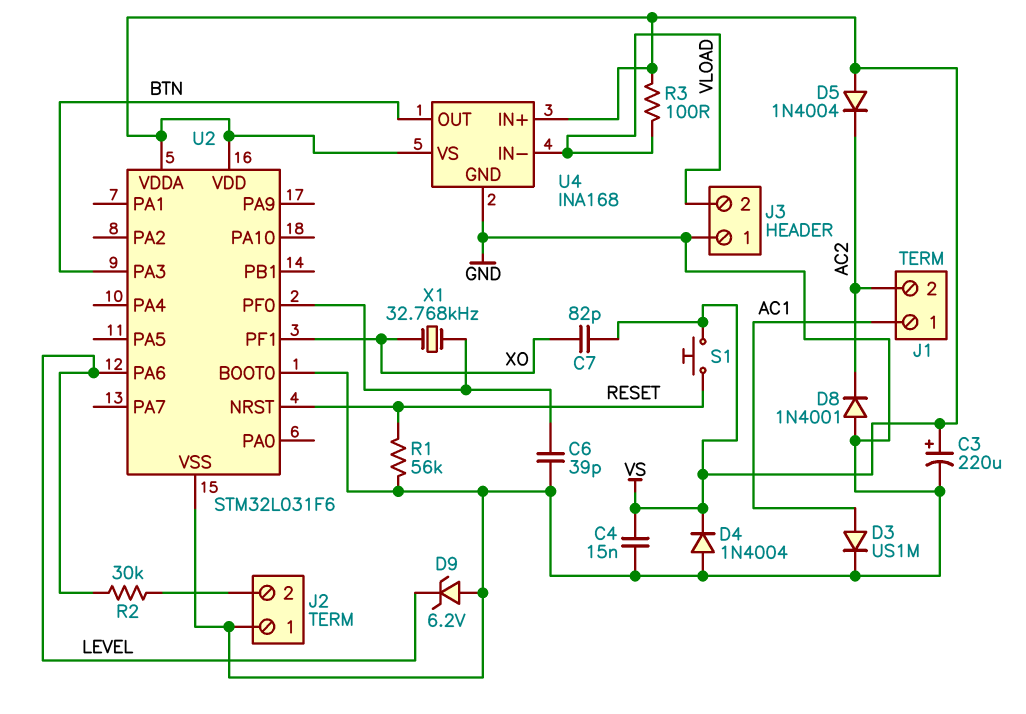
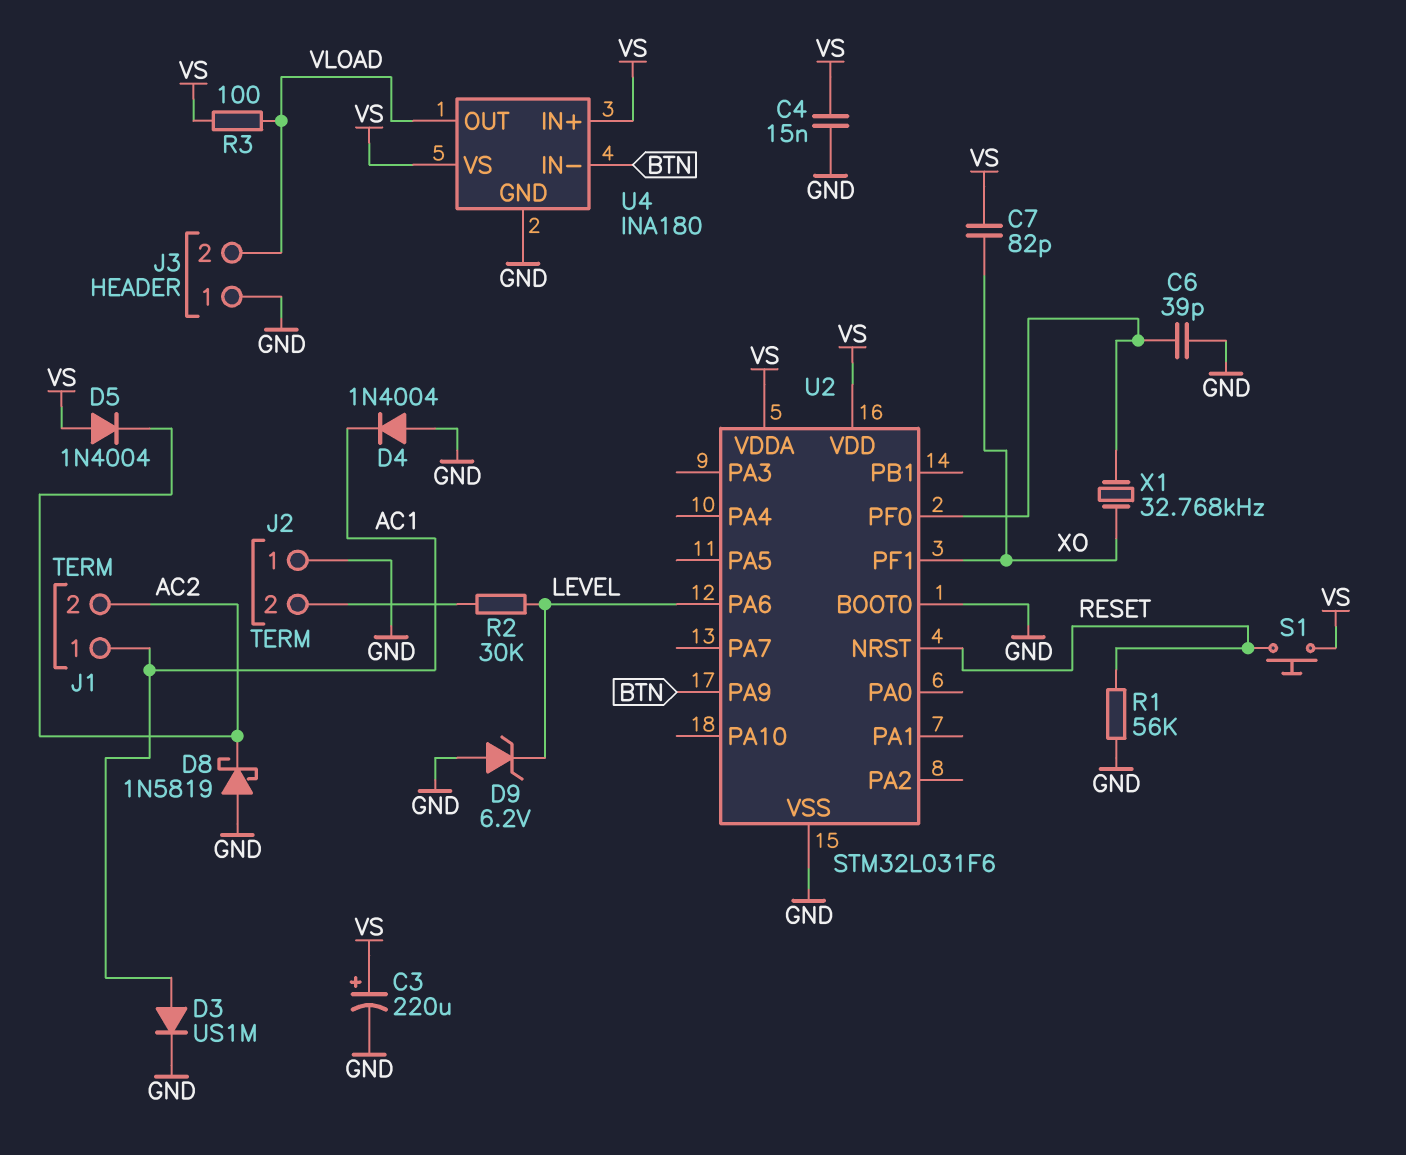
D4: diode 1N4004 (A GND, K VS) -> diode 1N4004 (A GND, K AC1)
D8: diode 1N4001 (A GND, K AC2) -> schottky 1N5819 (A GND, K AC2)
U2 pin PA3: BTN -> none
U2 pin PA9: none -> BTN
U4: INA168 -> INA180
U4 pin IN-: VLOAD -> BTN
U4 pin OUT: BTN -> VLOAD

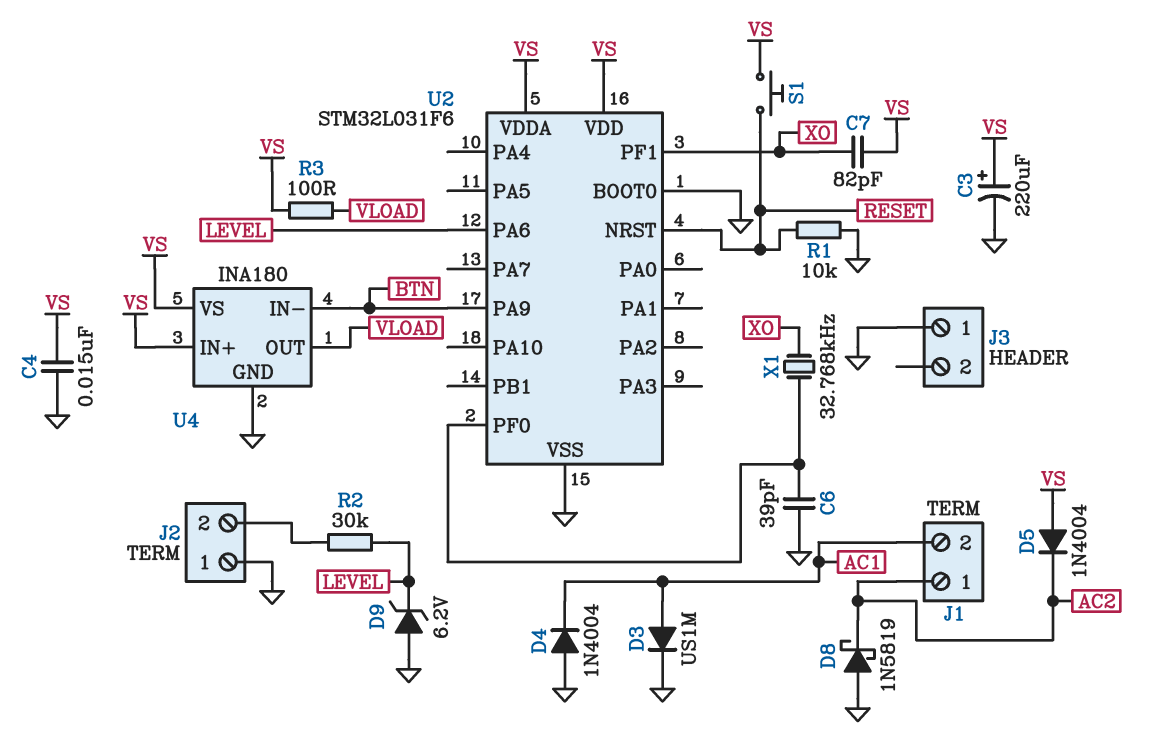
J1 pin 1: AC1 -> AC2
J1 pin 2: AC2 -> AC1
J3 pin 2: VLOAD -> none
R1: 56k (GND, RESET) -> 10k (GND, RESET)

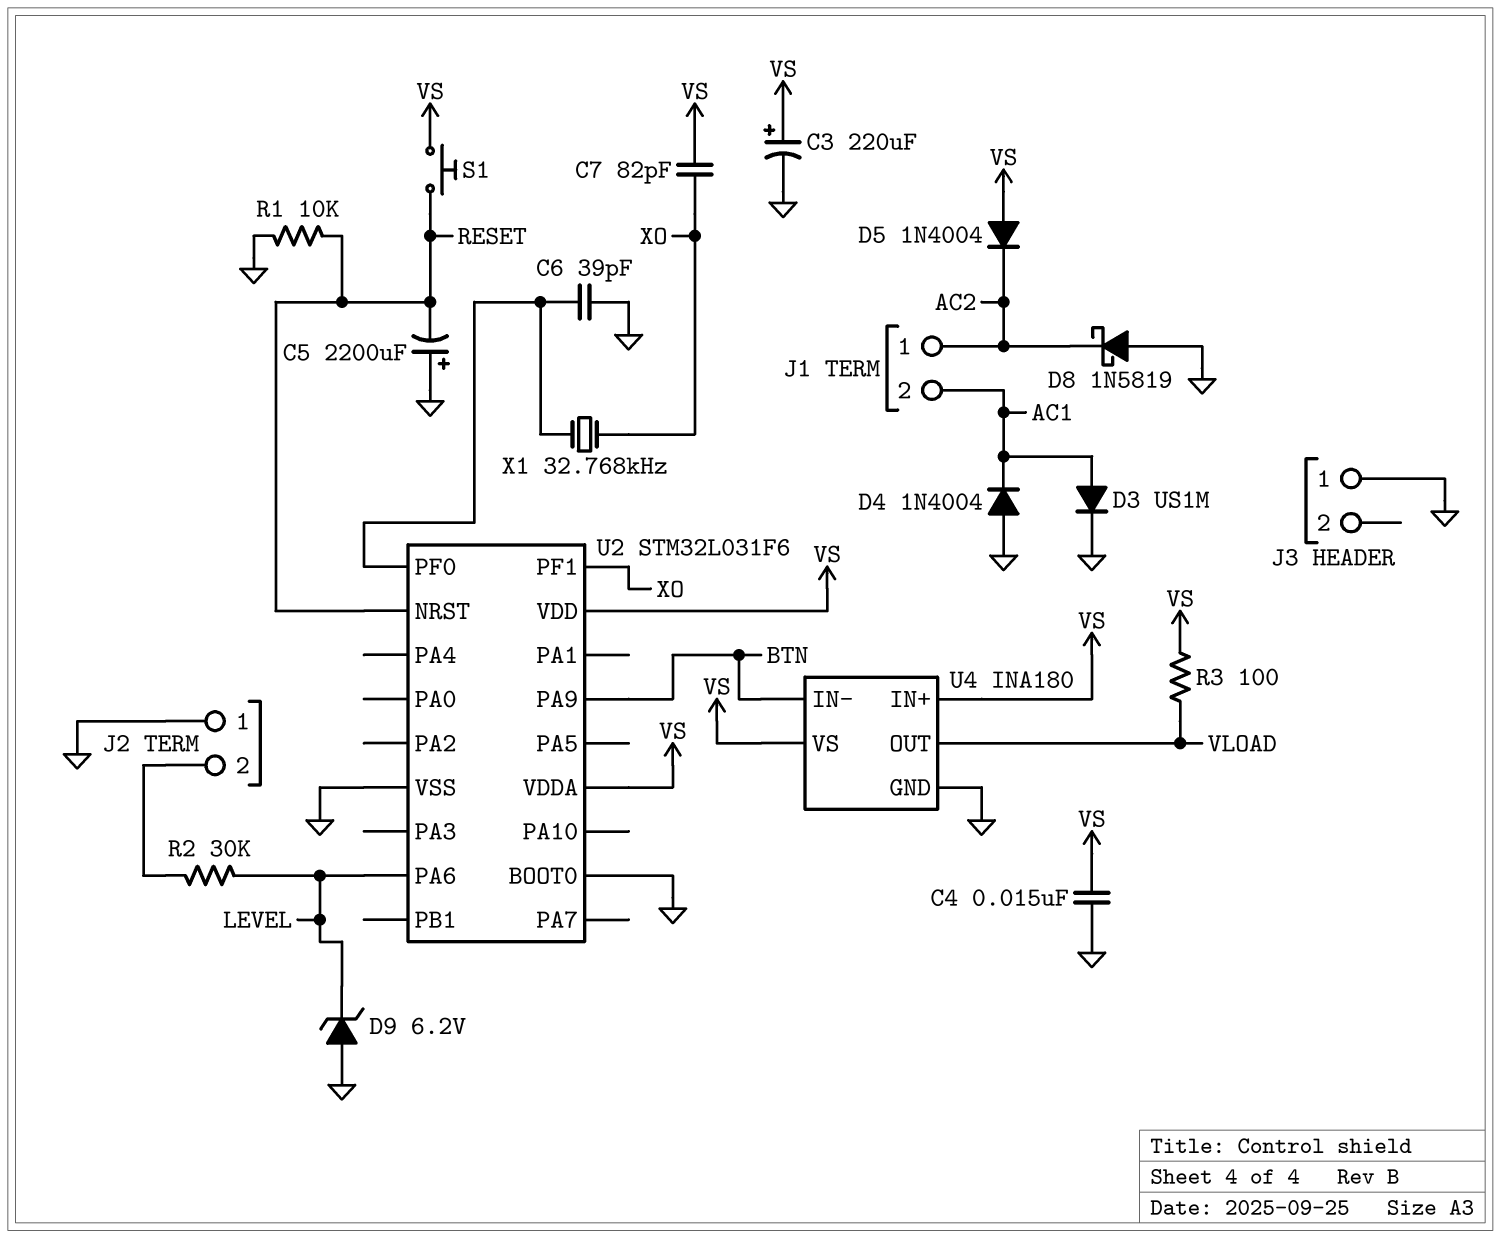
C5: none -> 2200uF (plus GND, minus RESET)

